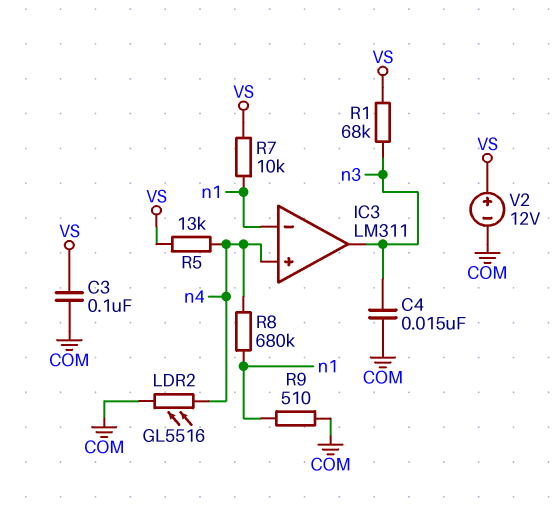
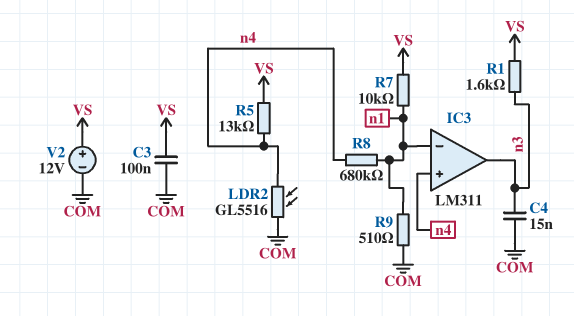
R1: 68k (VS, n3) -> 1.6k (VS, n3)

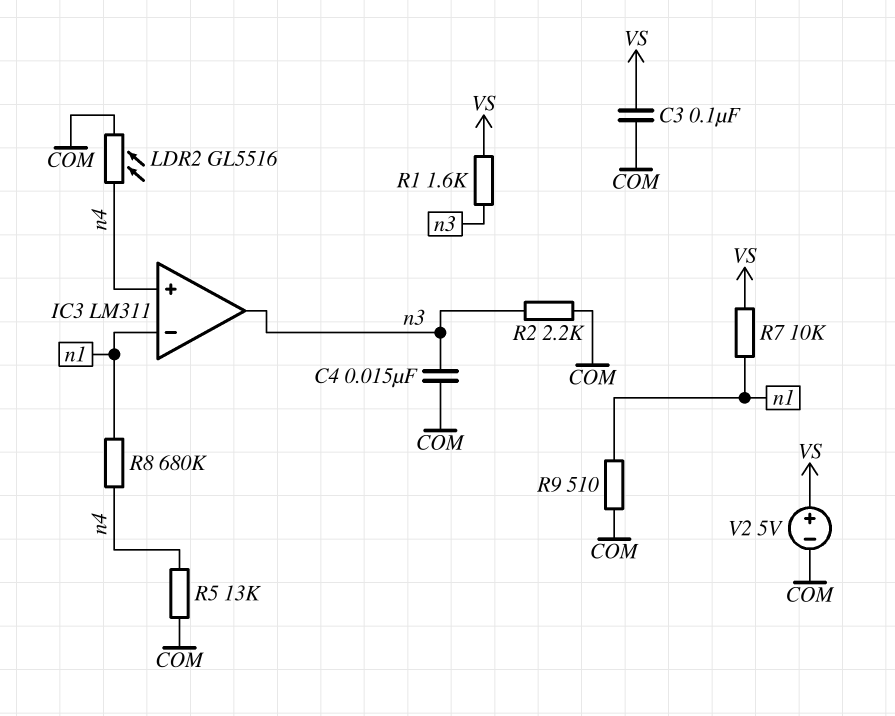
R2: none -> 2.2k (COM, n3)
R5: 13k (VS, n4) -> 13k (COM, n4)
V2: 12V (plus VS, minus COM) -> 5V (plus VS, minus COM)

